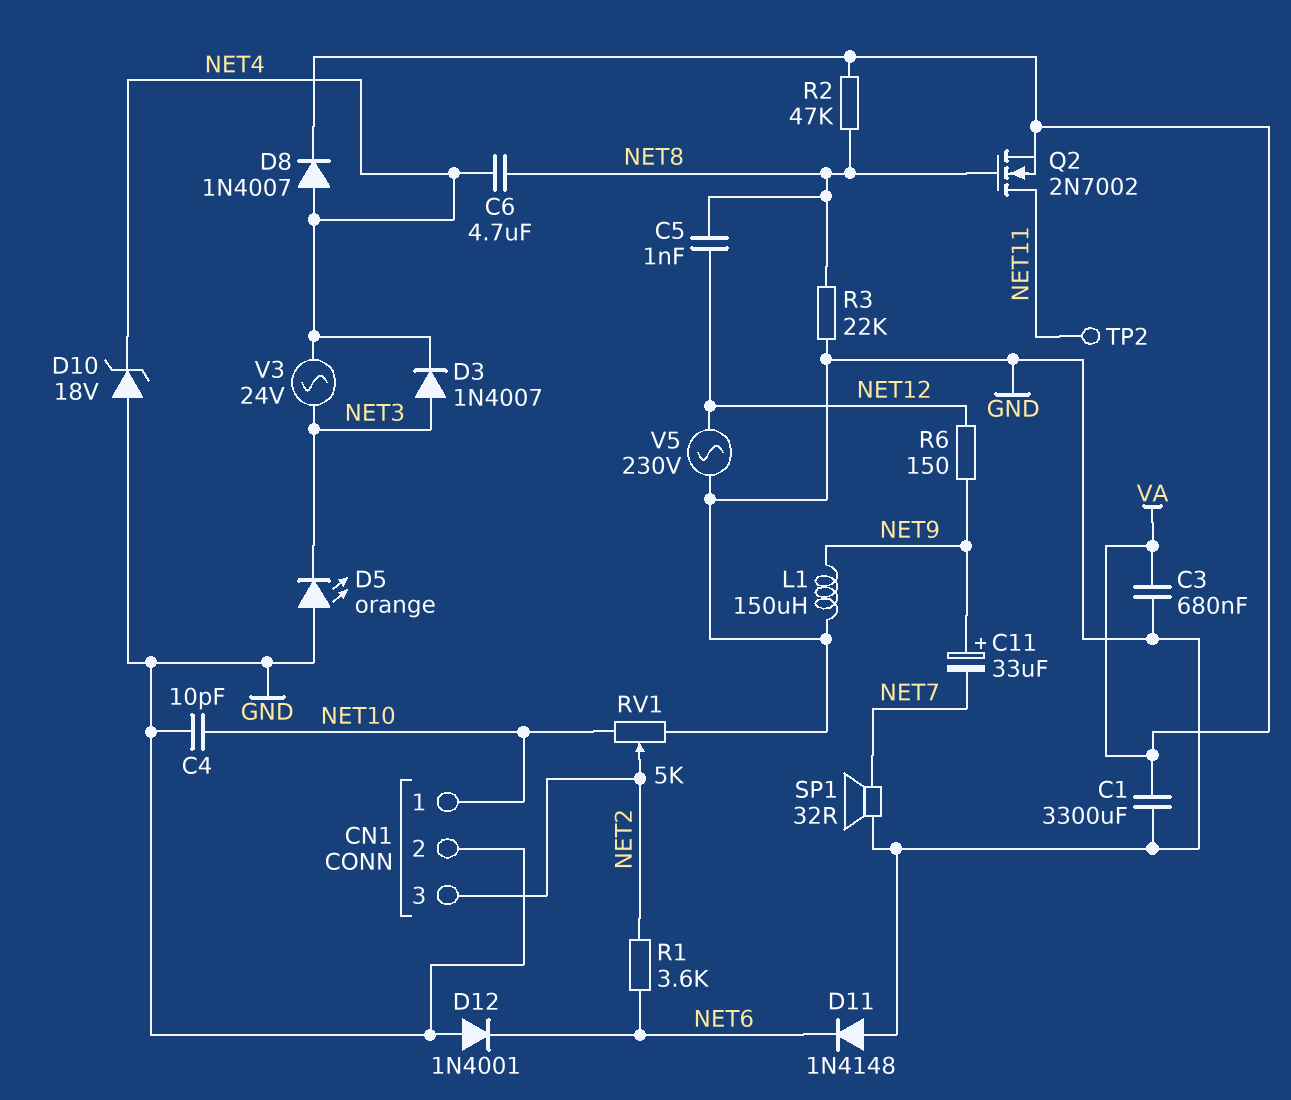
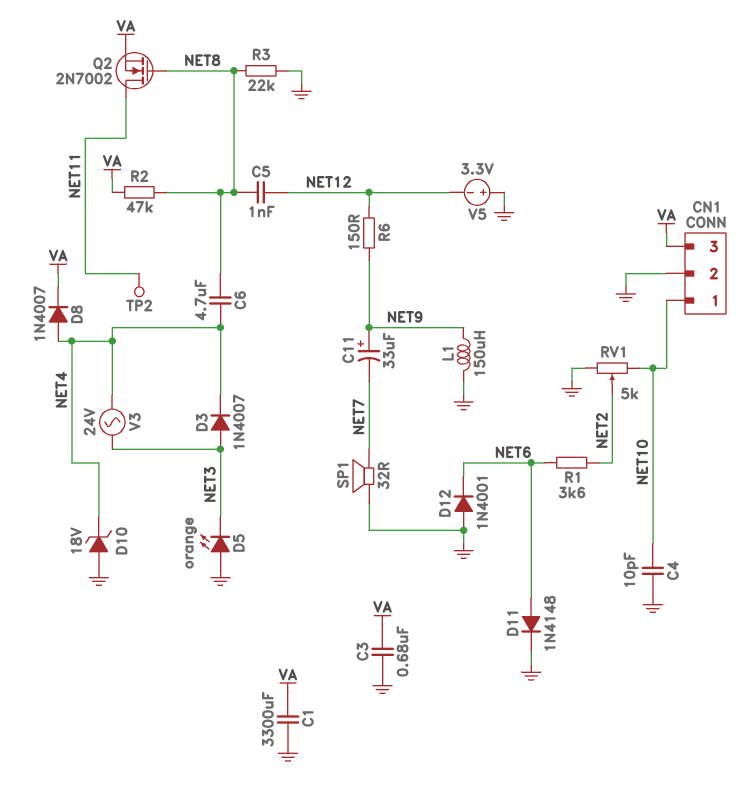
CN1 pin 3: NET2 -> VA
D11: diode 1N4148 (A GND, K NET6) -> diode 1N4148 (A NET6, K GND)
V5: AC 230V (GND, NET12) -> 3.3V (plus GND, minus NET12)

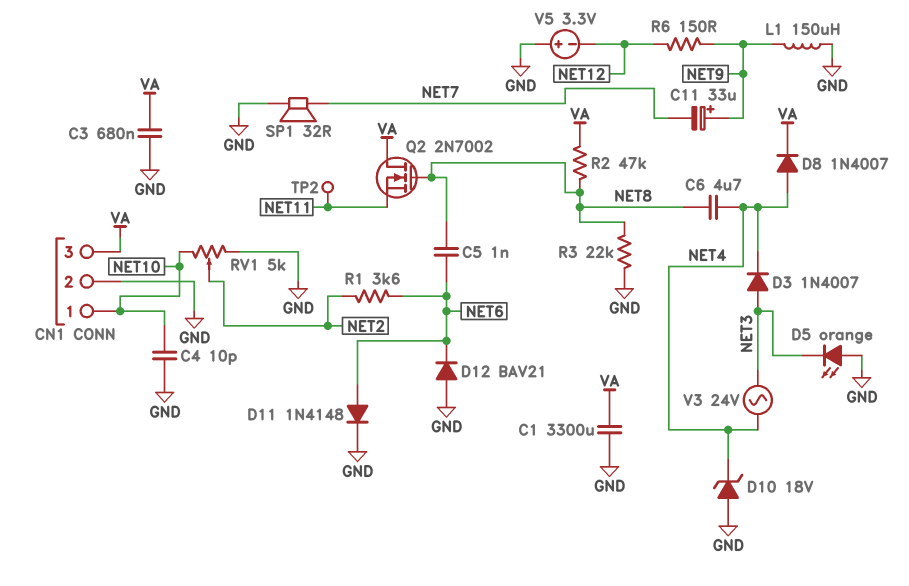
C5: 1nF (NET8, NET12) -> 1nF (NET6, NET8)
D12: diode 1N4001 (A GND, K NET6) -> diode BAV21 (A GND, K NET6)
Q2: NMOS 2N7002 (G NET8, D NET11, S VA) -> NMOS 2N7002 (G NET8, D VA, S NET11)

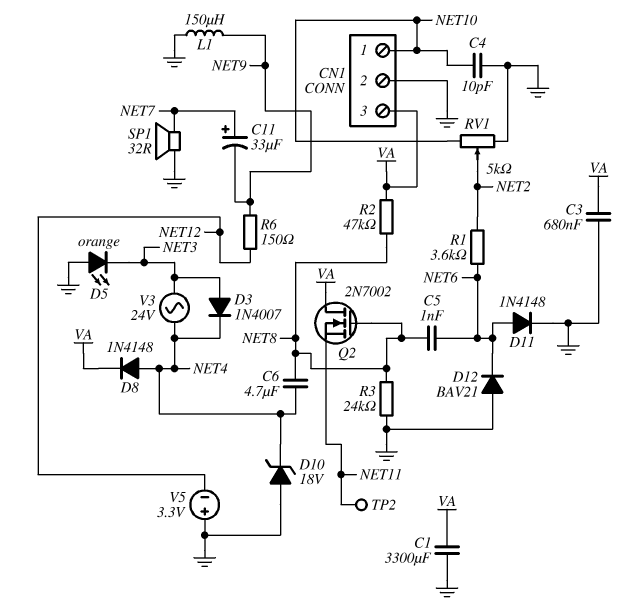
C11: 33uF (plus NET9, minus NET7) -> 33uF (plus NET7, minus NET9)
D8: diode 1N4007 (A NET4, K VA) -> diode 1N4148 (A NET4, K VA)
R3: 22k (GND, NET8) -> 24k (GND, NET8)

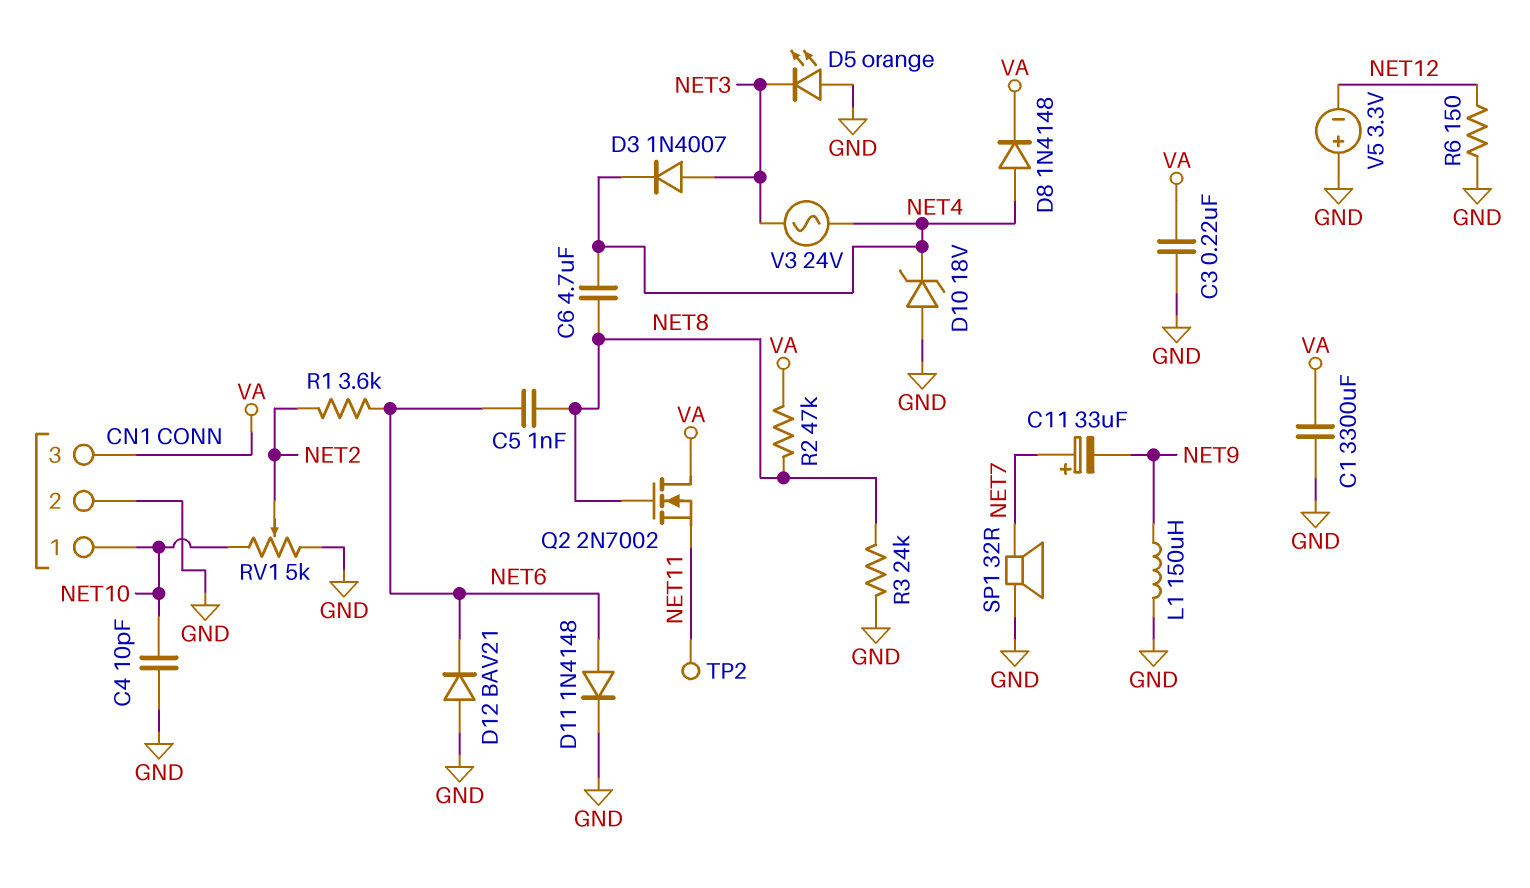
C3: 680nF (GND, VA) -> 220nF (GND, VA)
R6: 150 (NET9, NET12) -> 150 (GND, NET12)

